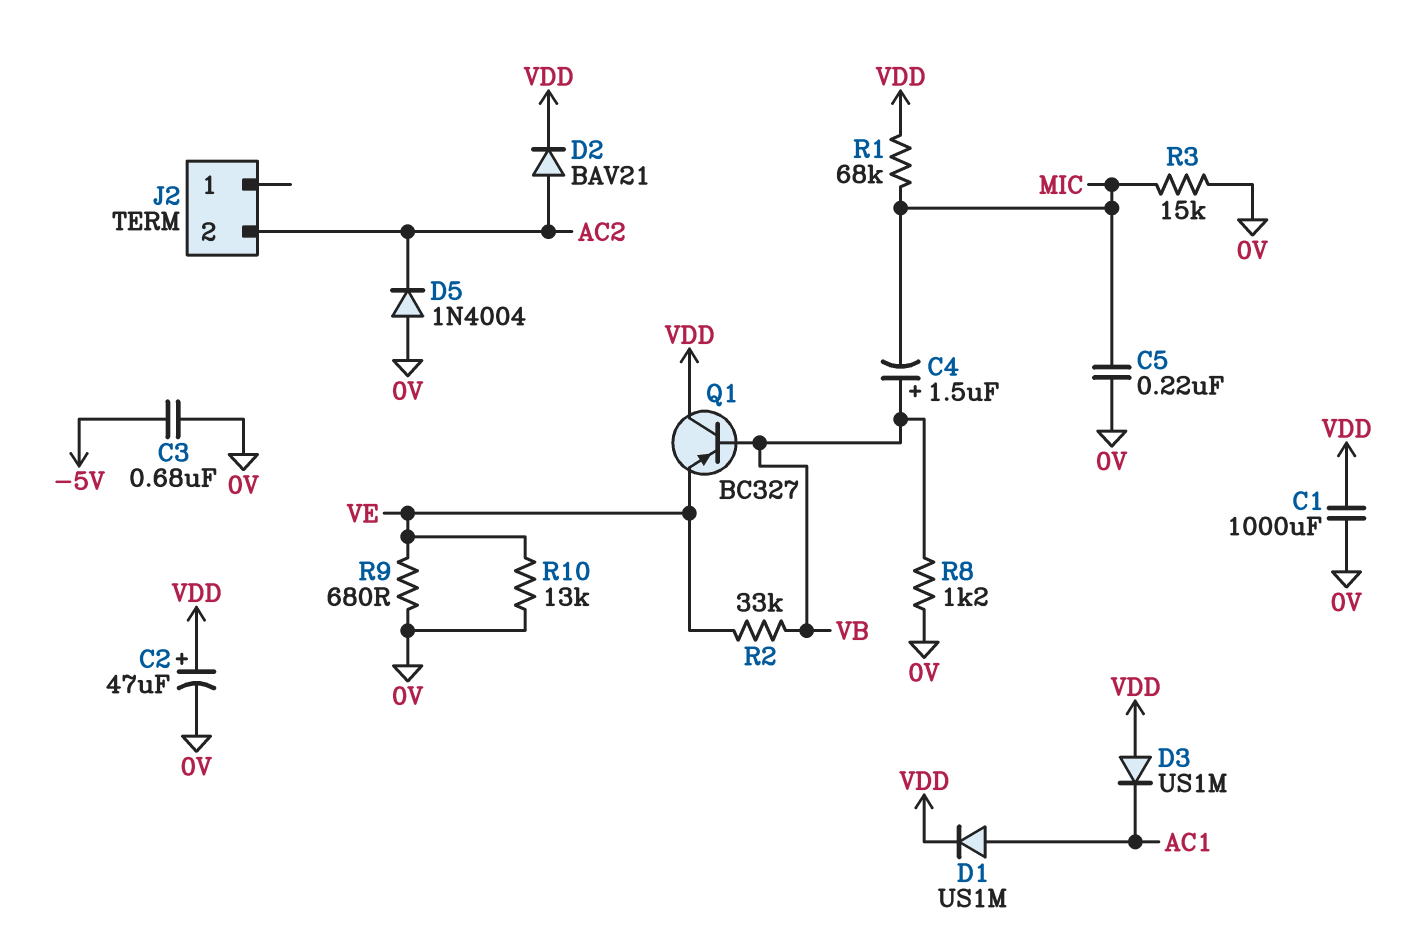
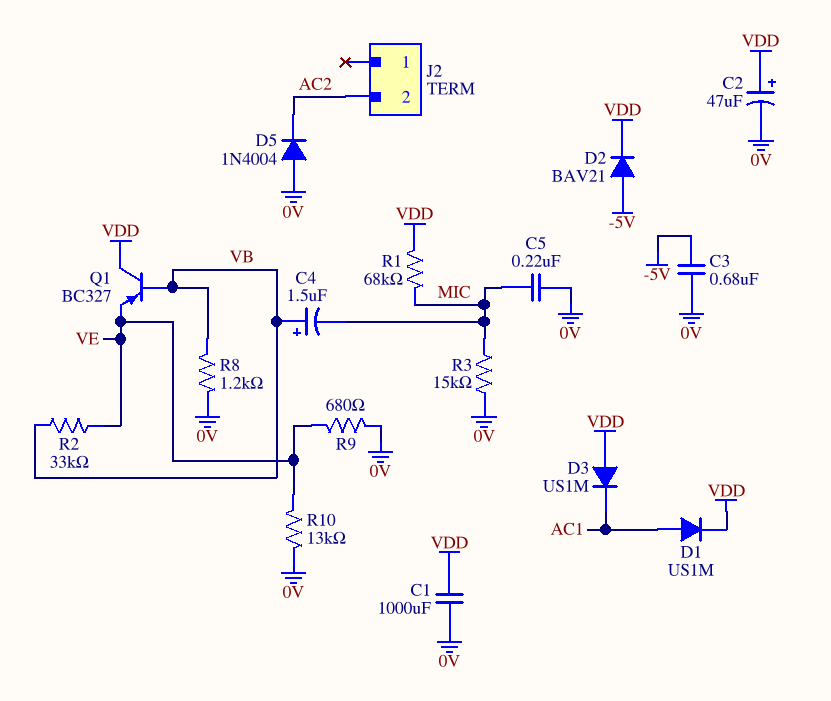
D2: diode BAV21 (A AC2, K VDD) -> diode BAV21 (A -5V, K VDD)

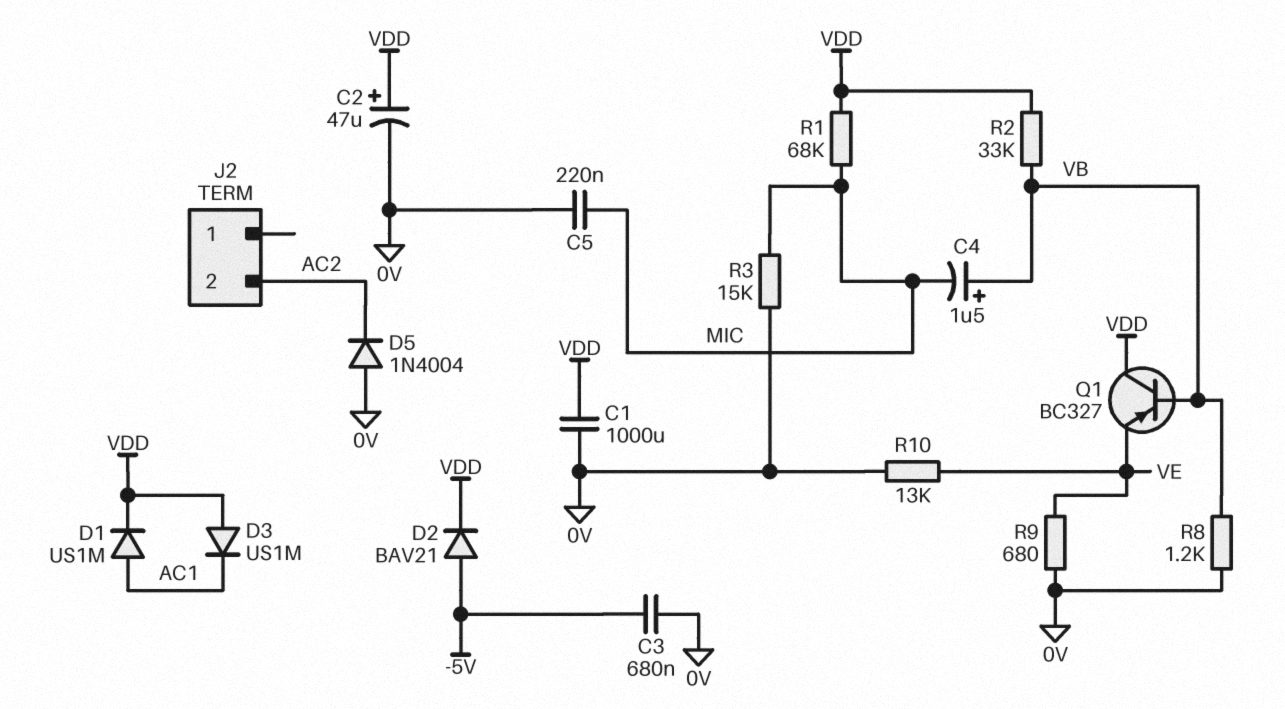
R2: 33k (VB, VE) -> 33k (VB, VDD)

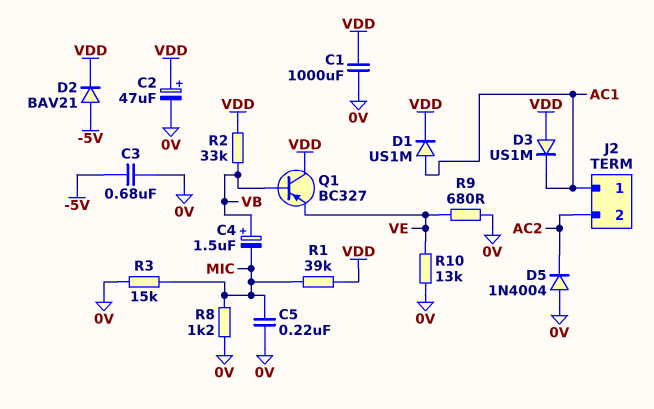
J2 pin 1: none -> AC1
R1: 68k (MIC, VDD) -> 39k (MIC, VDD)
R8: 1.2k (0V, VB) -> 1.2k (0V, MIC)

